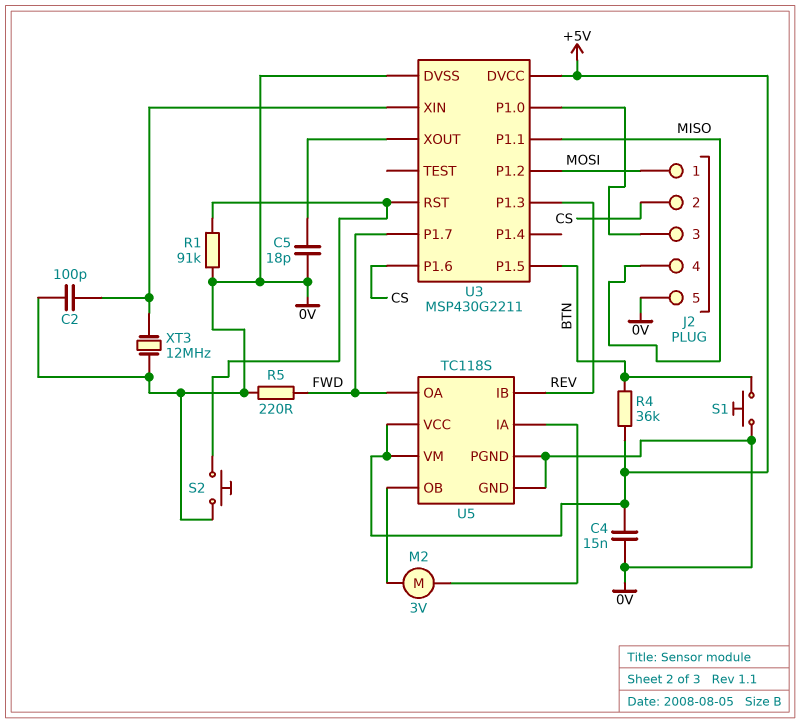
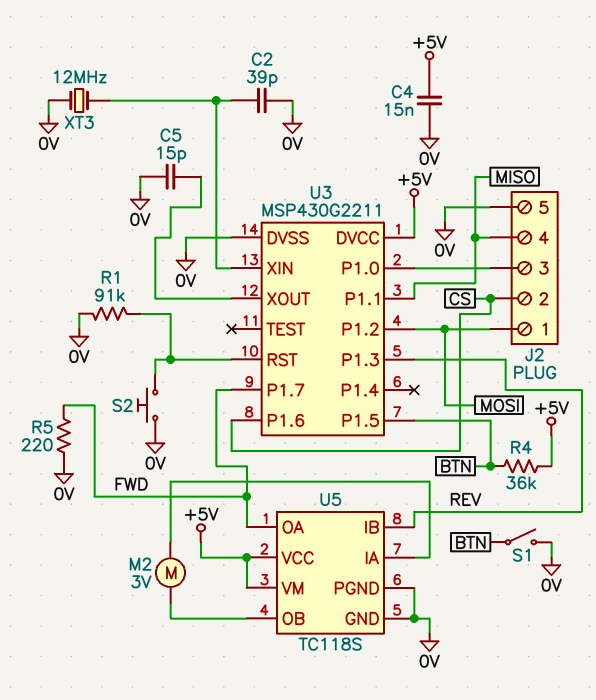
C2: 100pF (0V, U3/XIN) -> 39pF (0V, U3/XIN)
C5: 18pF (0V, U3/XOUT) -> 15pF (0V, U3/XOUT)
S1: button (0V, BTN) -> switch (0V, BTN)

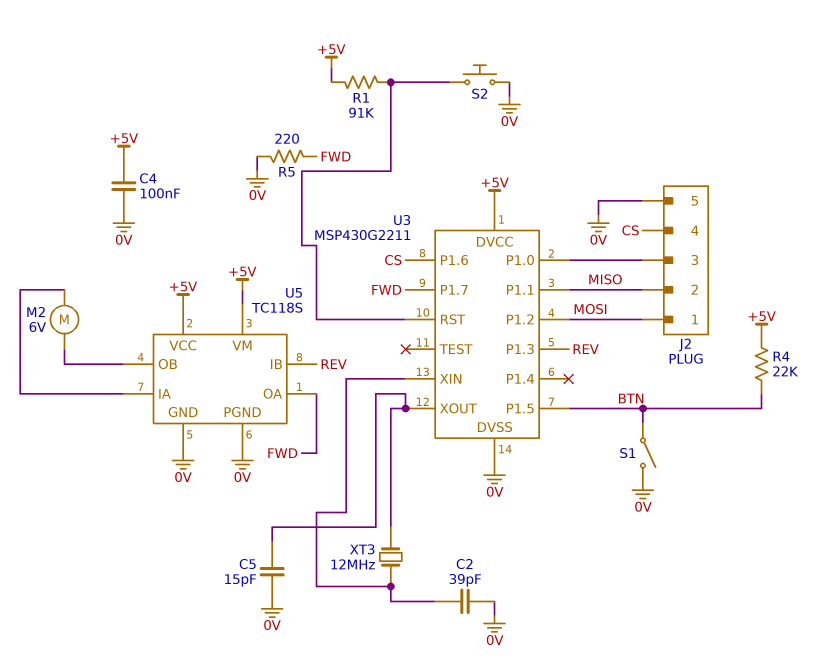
C4: 15nF (+5V, 0V) -> 100nF (+5V, 0V)
J2 pin 2: CS -> MISO
J2 pin 4: MISO -> CS
M2: motor 3V (U5/IA, U5/OB) -> motor 6V (U5/IA, U5/OB)
R1: 91k (0V, U3/RST) -> 91k (+5V, U3/RST)
R4: 36k (+5V, BTN) -> 22k (+5V, BTN)
XT3: 12MHz (0V, U3/XIN) -> 12MHz (U3/XIN, U3/XOUT)

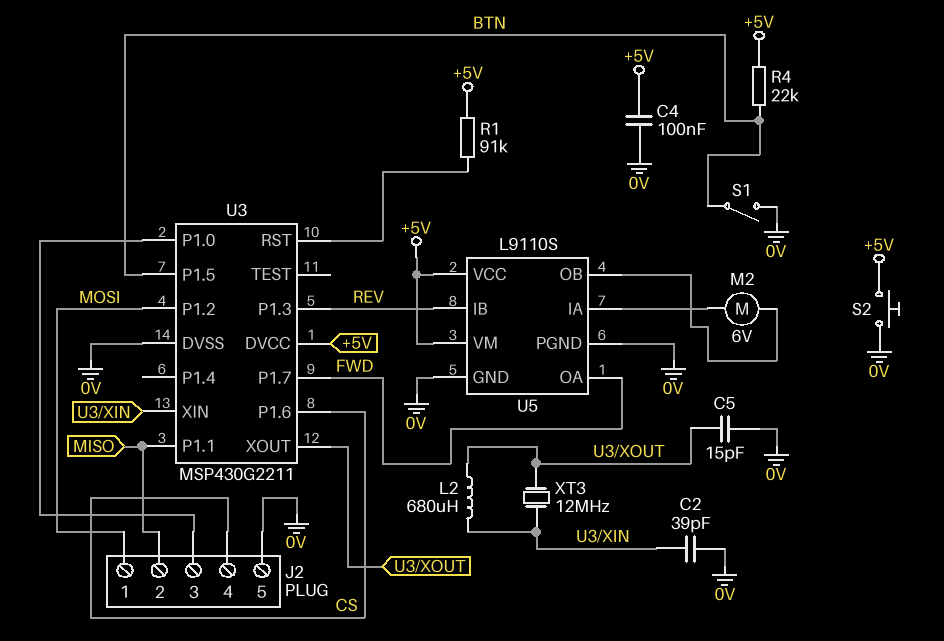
L2: none -> 680uH (U3/XIN, U3/XOUT)
R5: 220 (0V, FWD) -> none
S2: button (0V, U3/RST) -> button (+5V, 0V)
U5: TC118S -> L9110S

